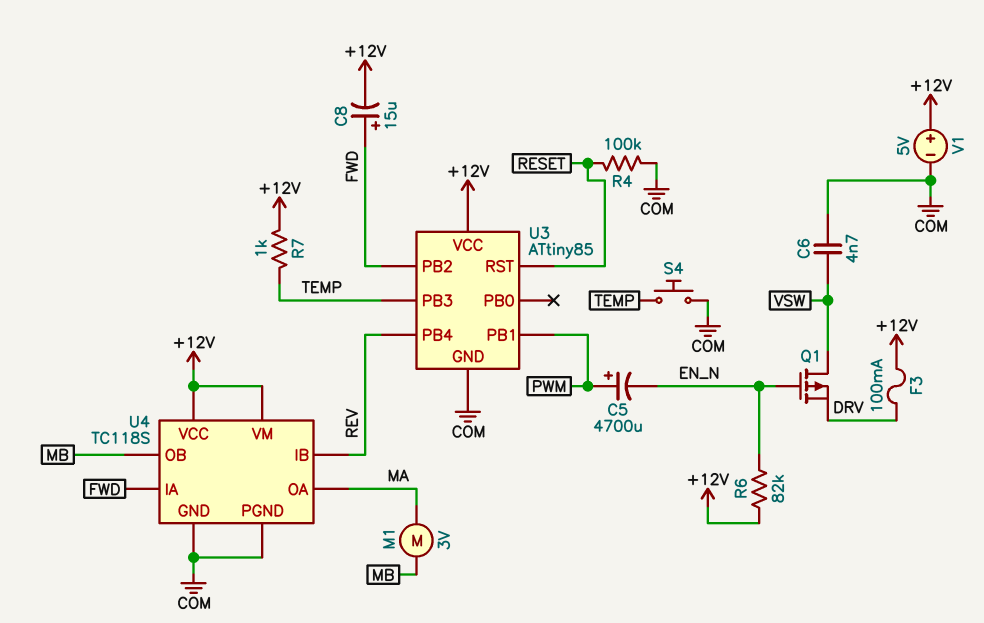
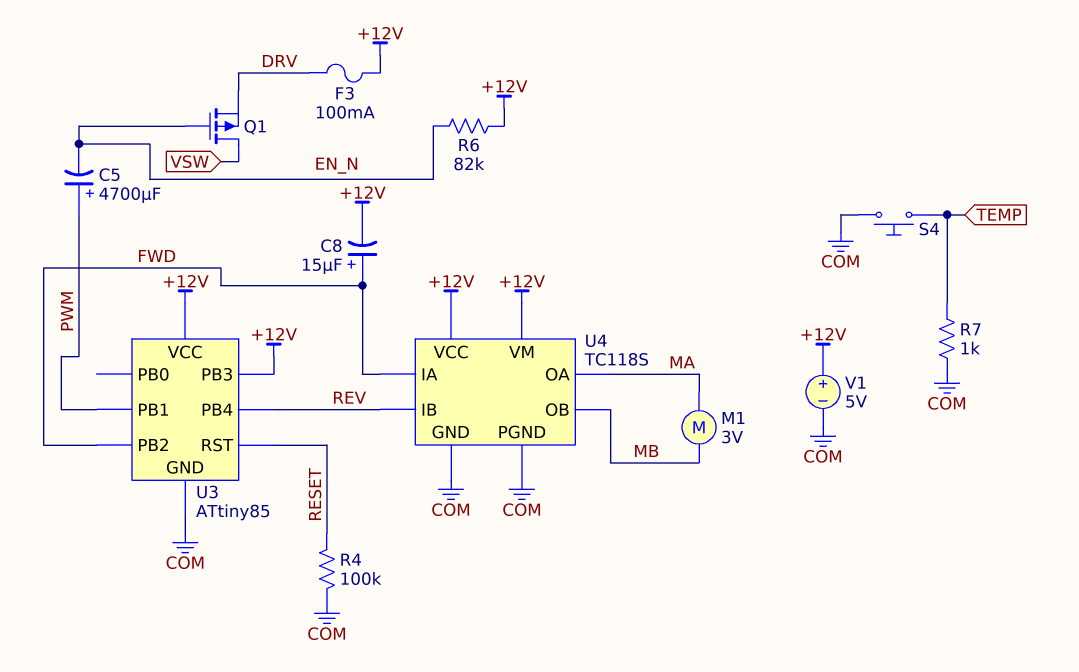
C6: 4.7nF (COM, VSW) -> none
R7: 1k (+12V, TEMP) -> 1k (COM, TEMP)
U3 pin PB3: TEMP -> +12V

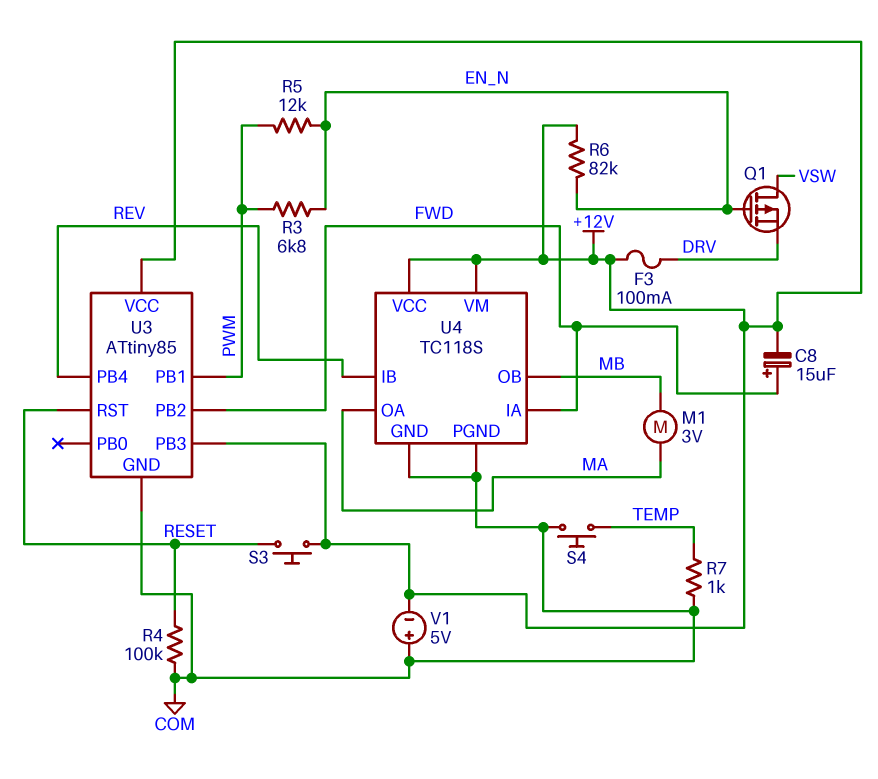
C5: 4700uF (plus PWM, minus EN_N) -> none
R3: none -> 6.8k (EN_N, PWM)
R5: none -> 12k (EN_N, PWM)
S3: none -> button (+12V, RESET)
V1: 5V (plus +12V, minus COM) -> 5V (plus COM, minus +12V)

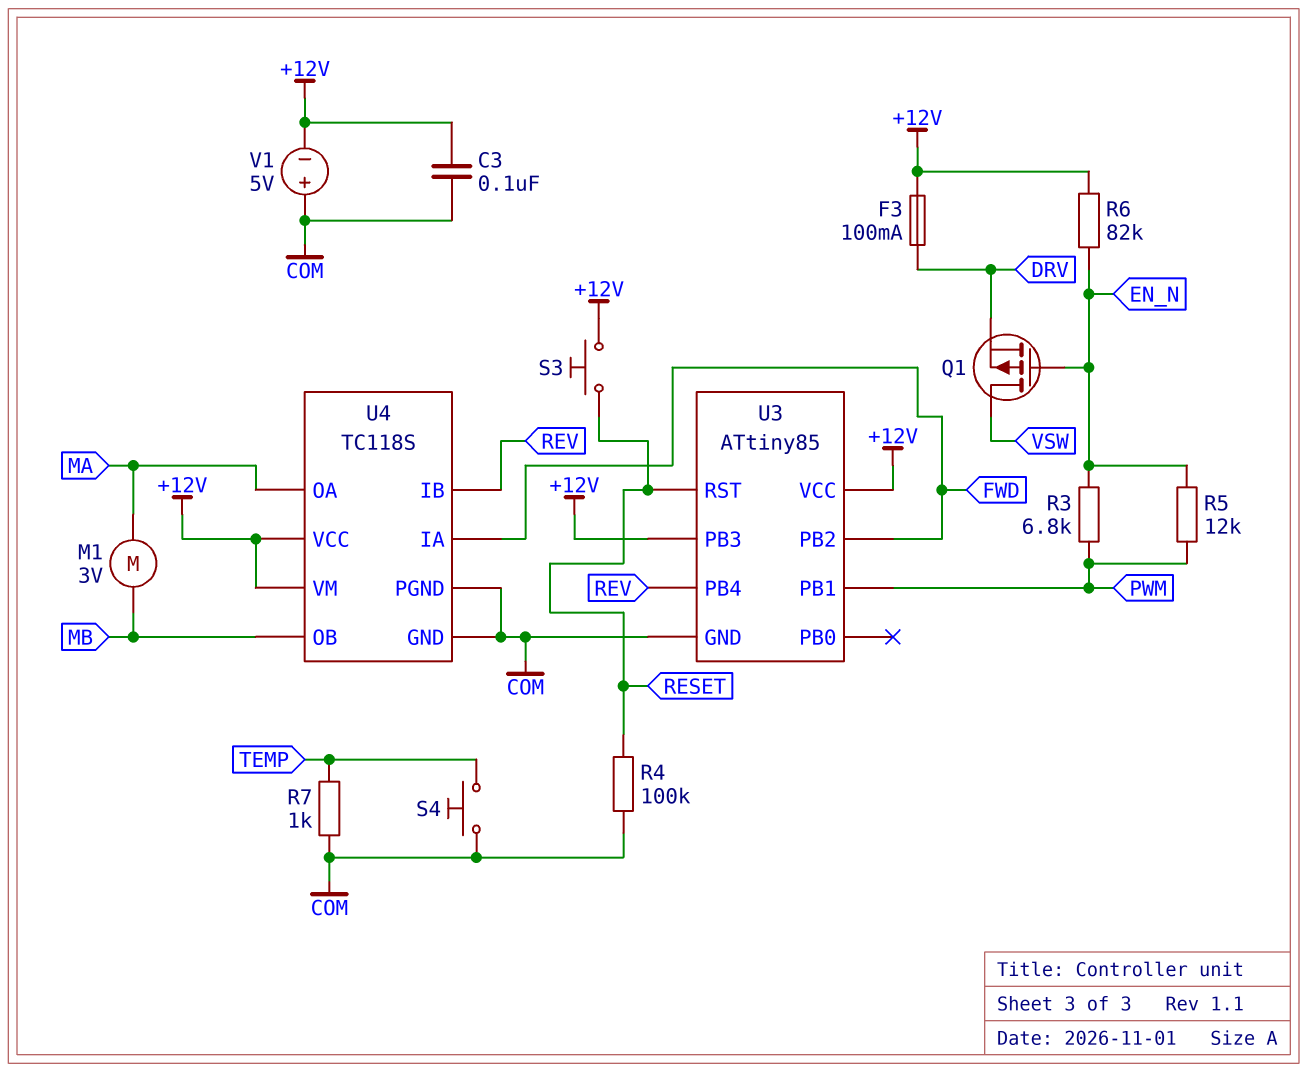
C3: none -> 100nF (+12V, COM)
C8: 15uF (plus FWD, minus +12V) -> none

